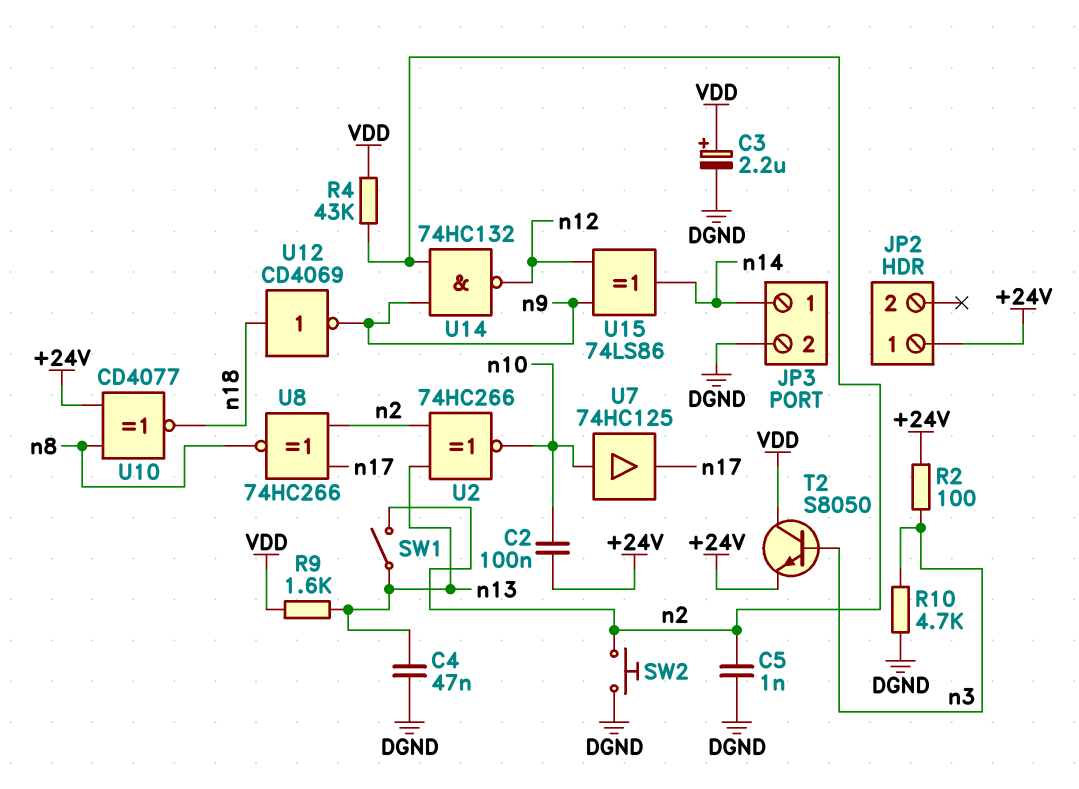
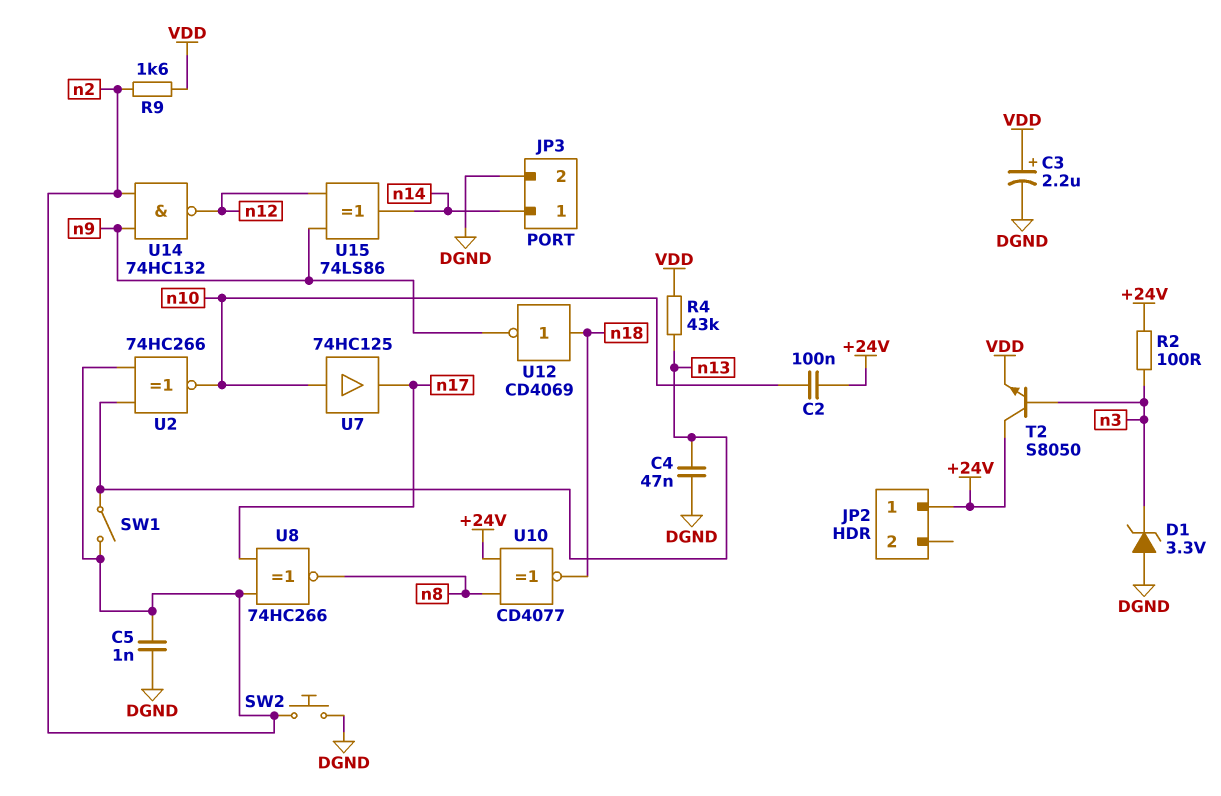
D1: none -> zener 3.3V (A DGND, K n3)
R4: 43k (VDD, n2) -> 43k (VDD, n13)
R9: 1.6k (VDD, n13) -> 1.6k (VDD, n2)
R10: 4.7k (DGND, n3) -> none
T2: NPN S8050 (B n3, C VDD, E +24V) -> NPN S8050 (B n3, C +24V, E VDD)

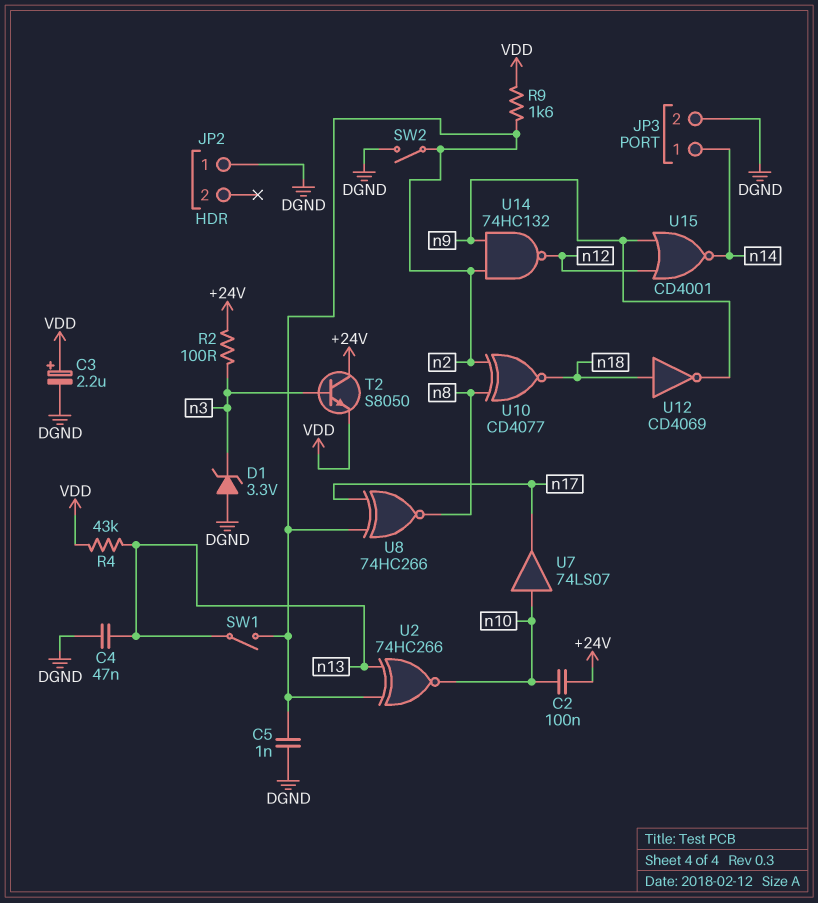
JP2 pin 1: +24V -> DGND
SW2: button (DGND, n2) -> switch (DGND, n2)
U7: buffer 74HC125 (in n10, out n17) -> buffer 74LS07 (in n10, out n17)
U10: XNOR CD4077 (in +24V, in n8, out n18) -> XNOR CD4077 (in n2, in n8, out n18)
U15: XOR 74LS86 (in n9, in n12, out n14) -> NOR CD4001 (in n9, in n12, out n14)

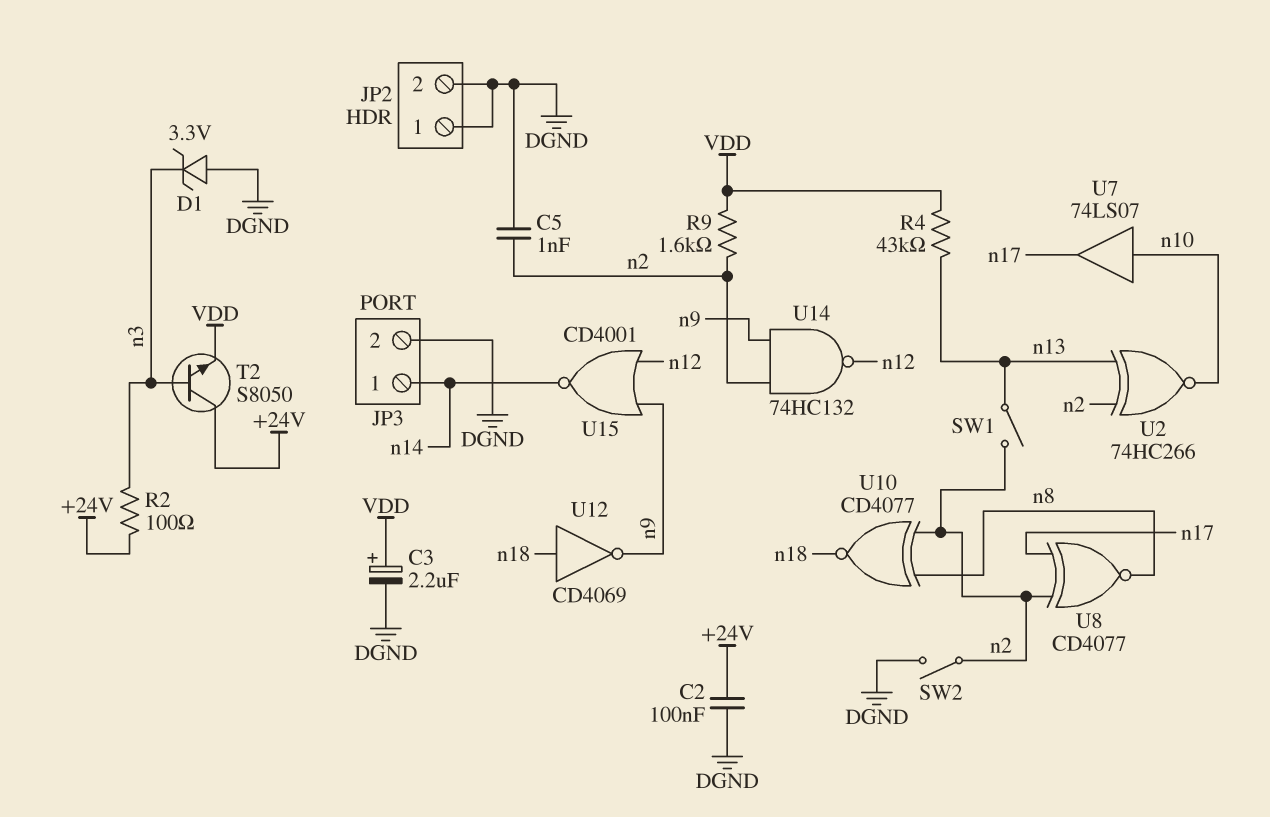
C2: 100nF (+24V, n10) -> 100nF (+24V, DGND)
C4: 47nF (DGND, n13) -> none
JP2 pin 2: none -> DGND
U8: XNOR 74HC266 (in n2, in n17, out n8) -> XNOR CD4077 (in n2, in n17, out n8)

